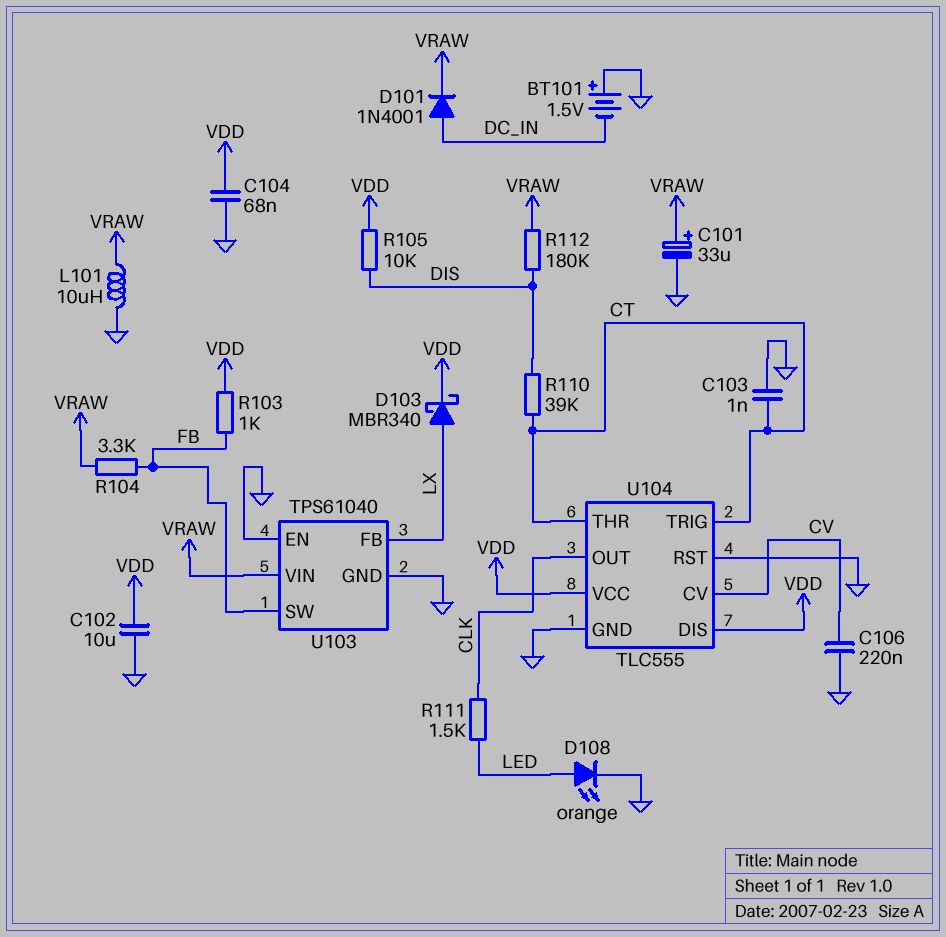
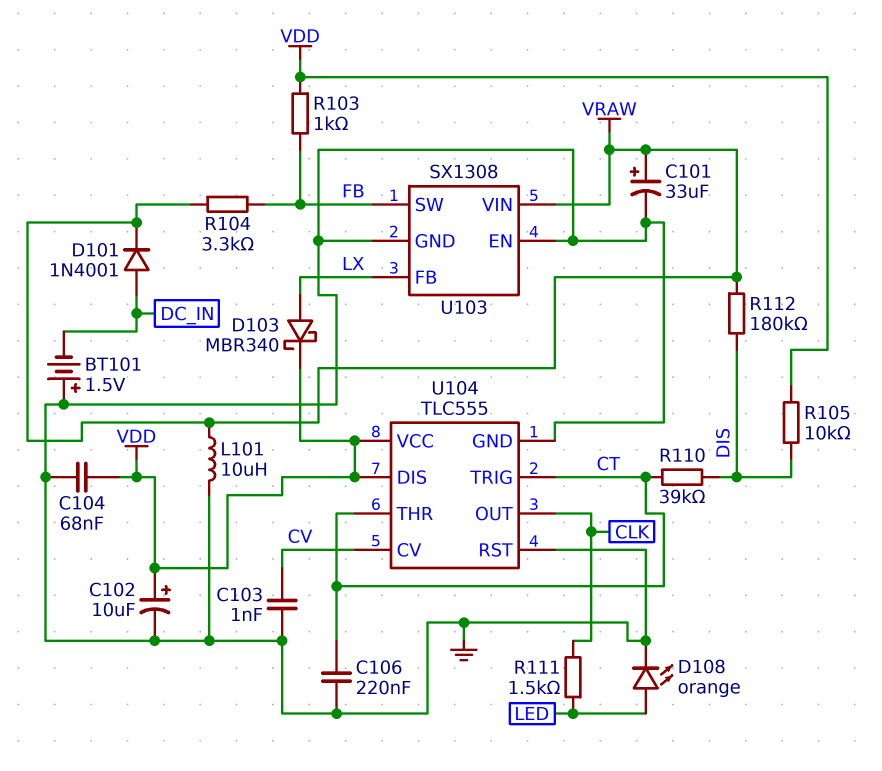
C102: 10uF (GND, VDD) -> 10uF (plus VDD, minus GND)
C103: 1nF (CT, GND) -> 1nF (CV, GND)
C106: 220nF (CV, GND) -> 220nF (CT, GND)
U103: TPS61040 -> SX1308

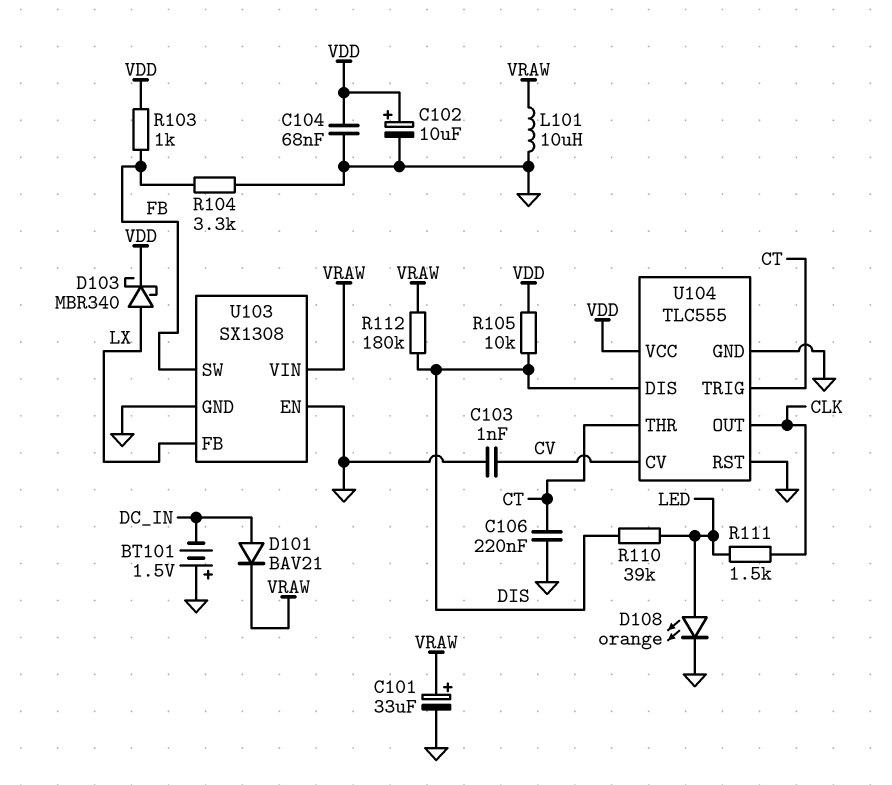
D101: diode 1N4001 (A DC_IN, K VRAW) -> diode BAV21 (A DC_IN, K VRAW)
R104: 3.3k (FB, VRAW) -> 3.3k (FB, GND)
R110: 39k (CT, DIS) -> 39k (DIS, LED)
U104 pin DIS: VDD -> DIS

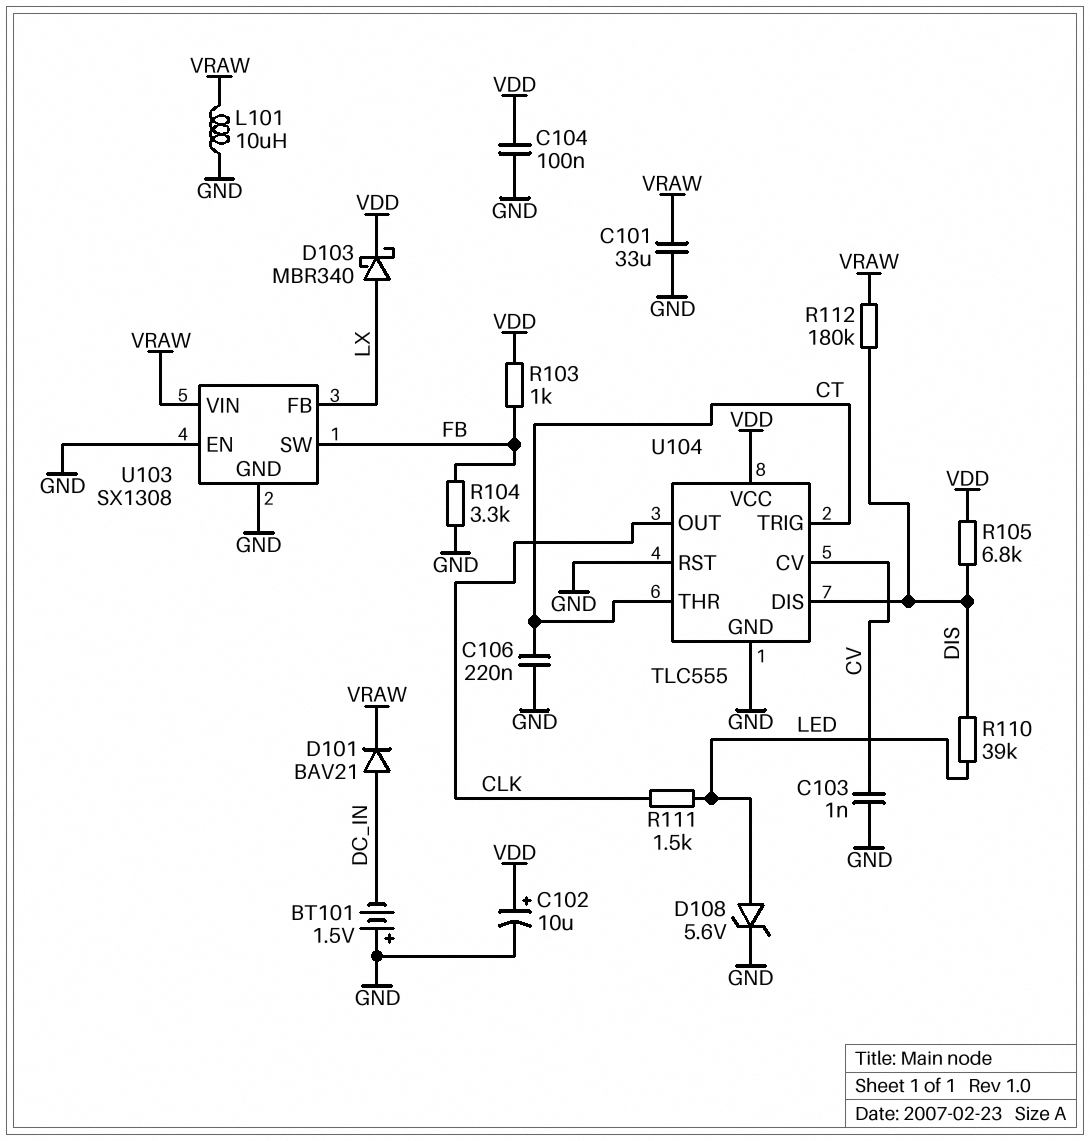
C101: 33uF (plus VRAW, minus GND) -> 33uF (GND, VRAW)
C104: 68nF (GND, VDD) -> 100nF (GND, VDD)
D108: LED orange (A LED, K GND) -> zener 5.6V (A LED, K GND)
R105: 10k (DIS, VDD) -> 6.8k (DIS, VDD)

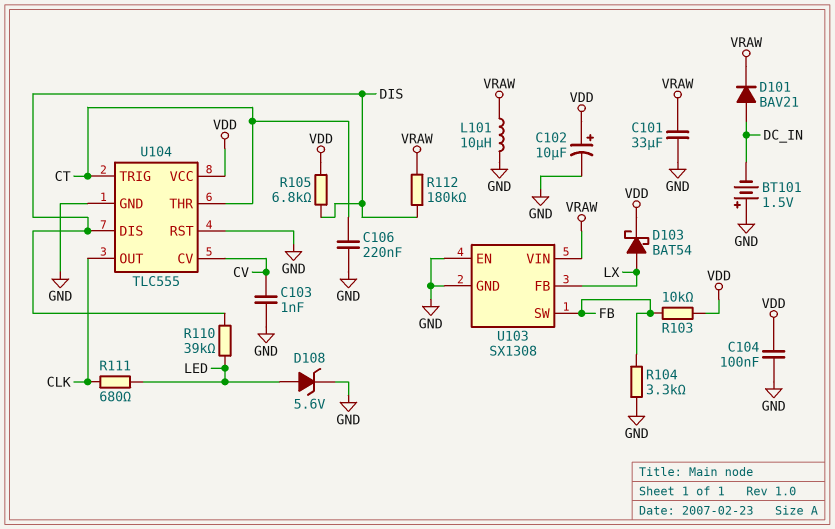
D103: schottky MBR340 (A LX, K VDD) -> schottky BAT54 (A LX, K VDD)
R103: 1k (FB, VDD) -> 10k (FB, VDD)
R111: 1.5k (CLK, LED) -> 680 (CLK, LED)

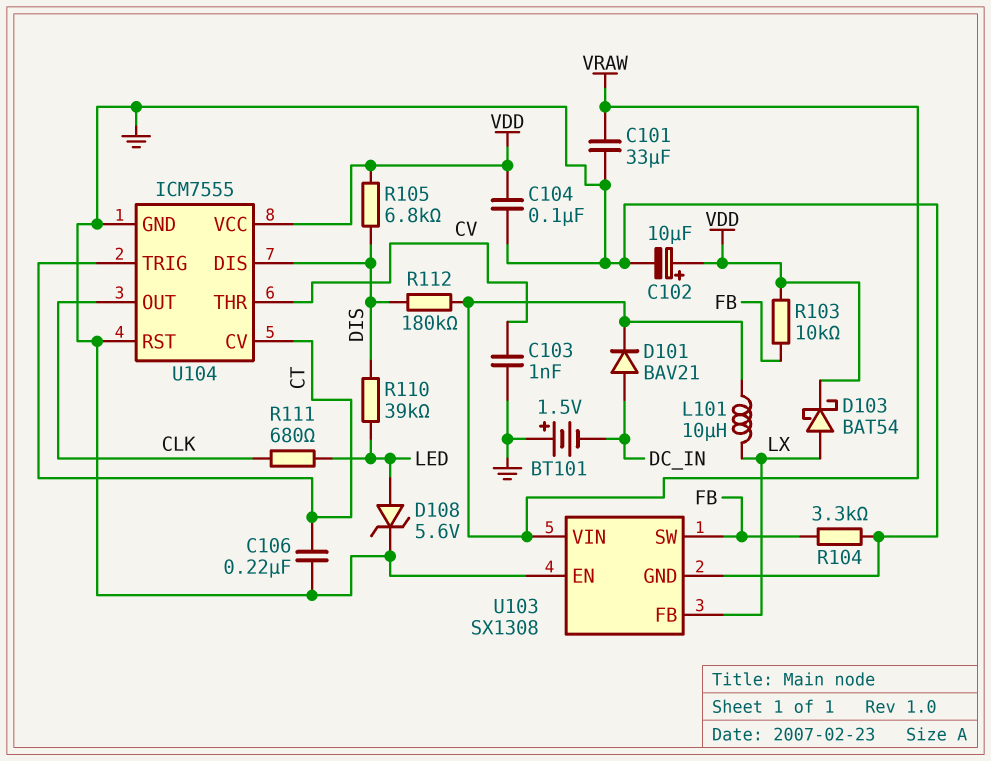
L101: 10uH (GND, VRAW) -> 10uH (LX, VRAW)
U104: TLC555 -> ICM7555
U104 pin CV: CV -> CT
U104 pin THR: CT -> CV

